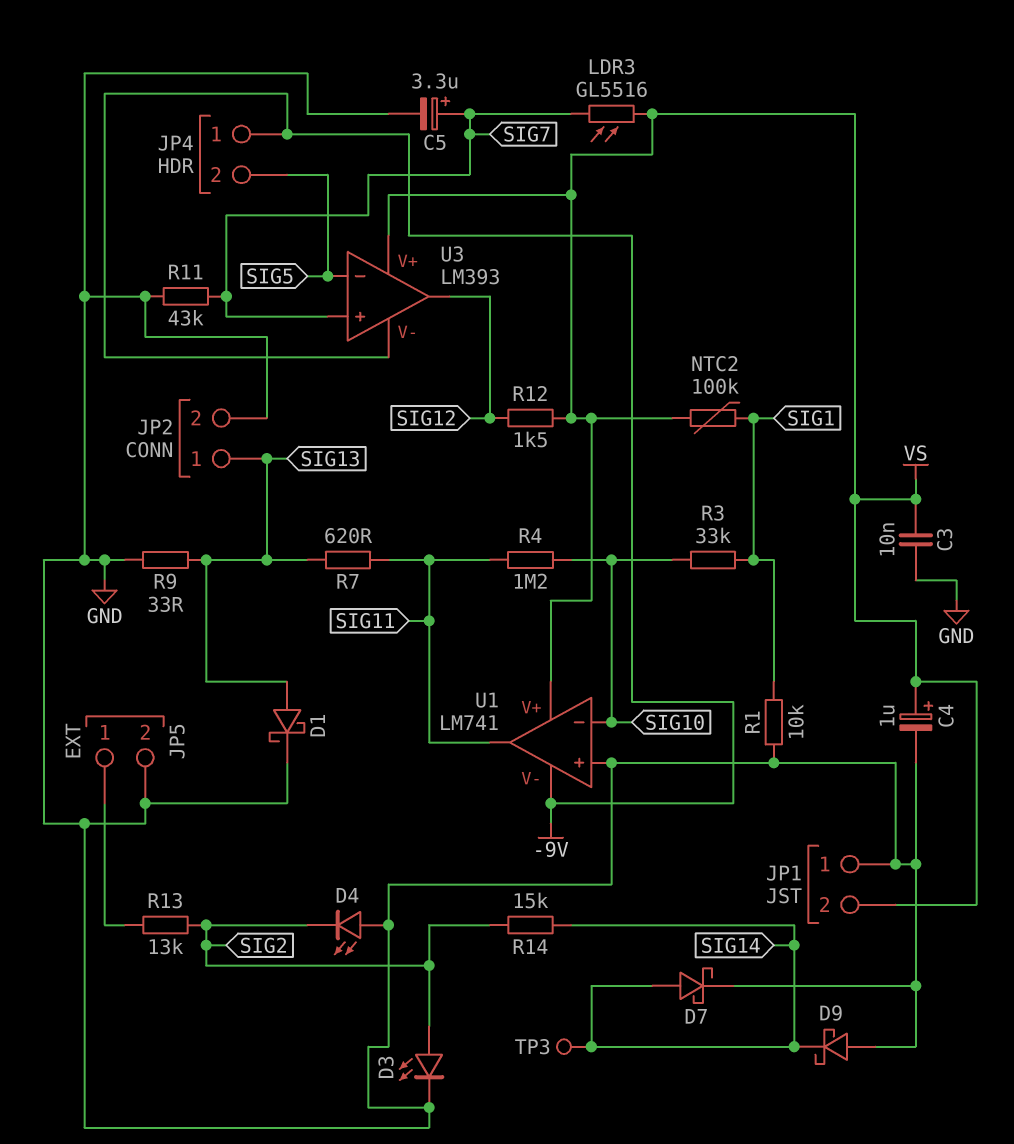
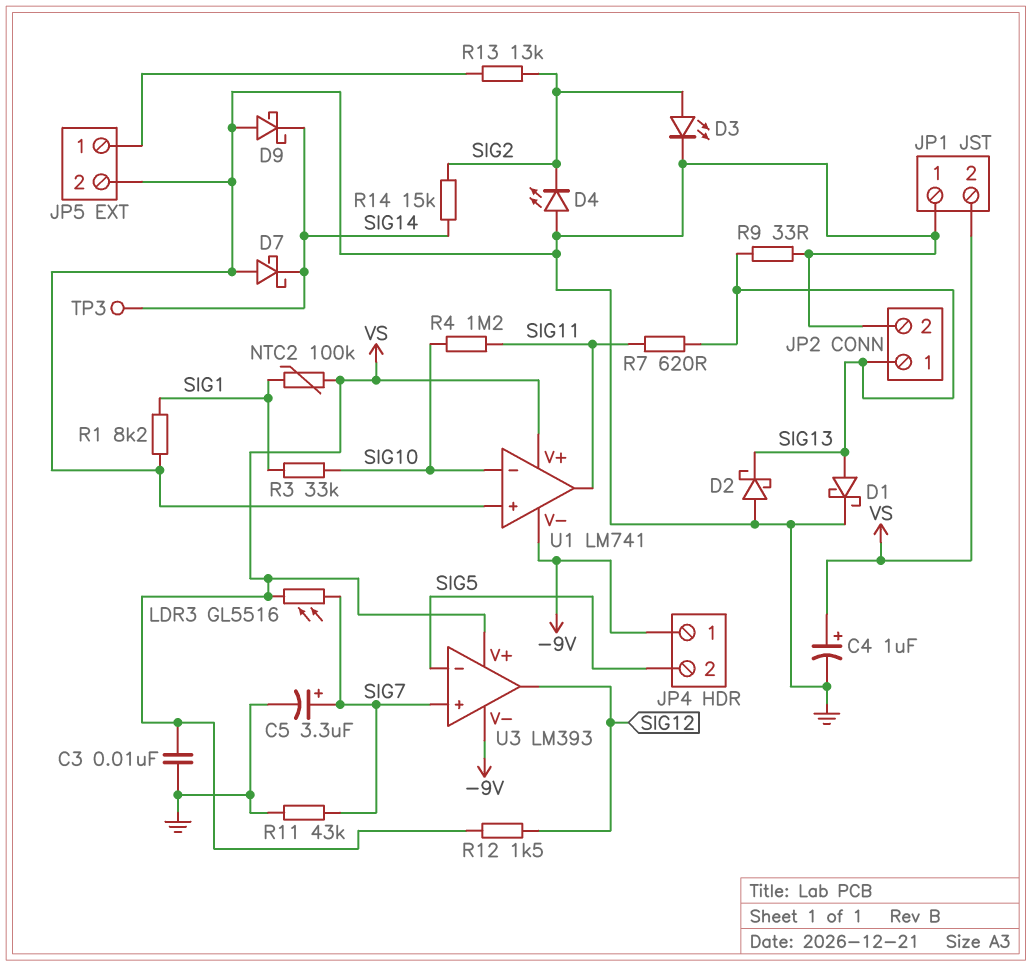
D2: none -> schottky (A GND, K SIG13)
D7: schottky (A SIG14, K GND) -> schottky (A GND, K SIG14)
R1: 10k (GND, SIG1) -> 8.2k (GND, SIG1)

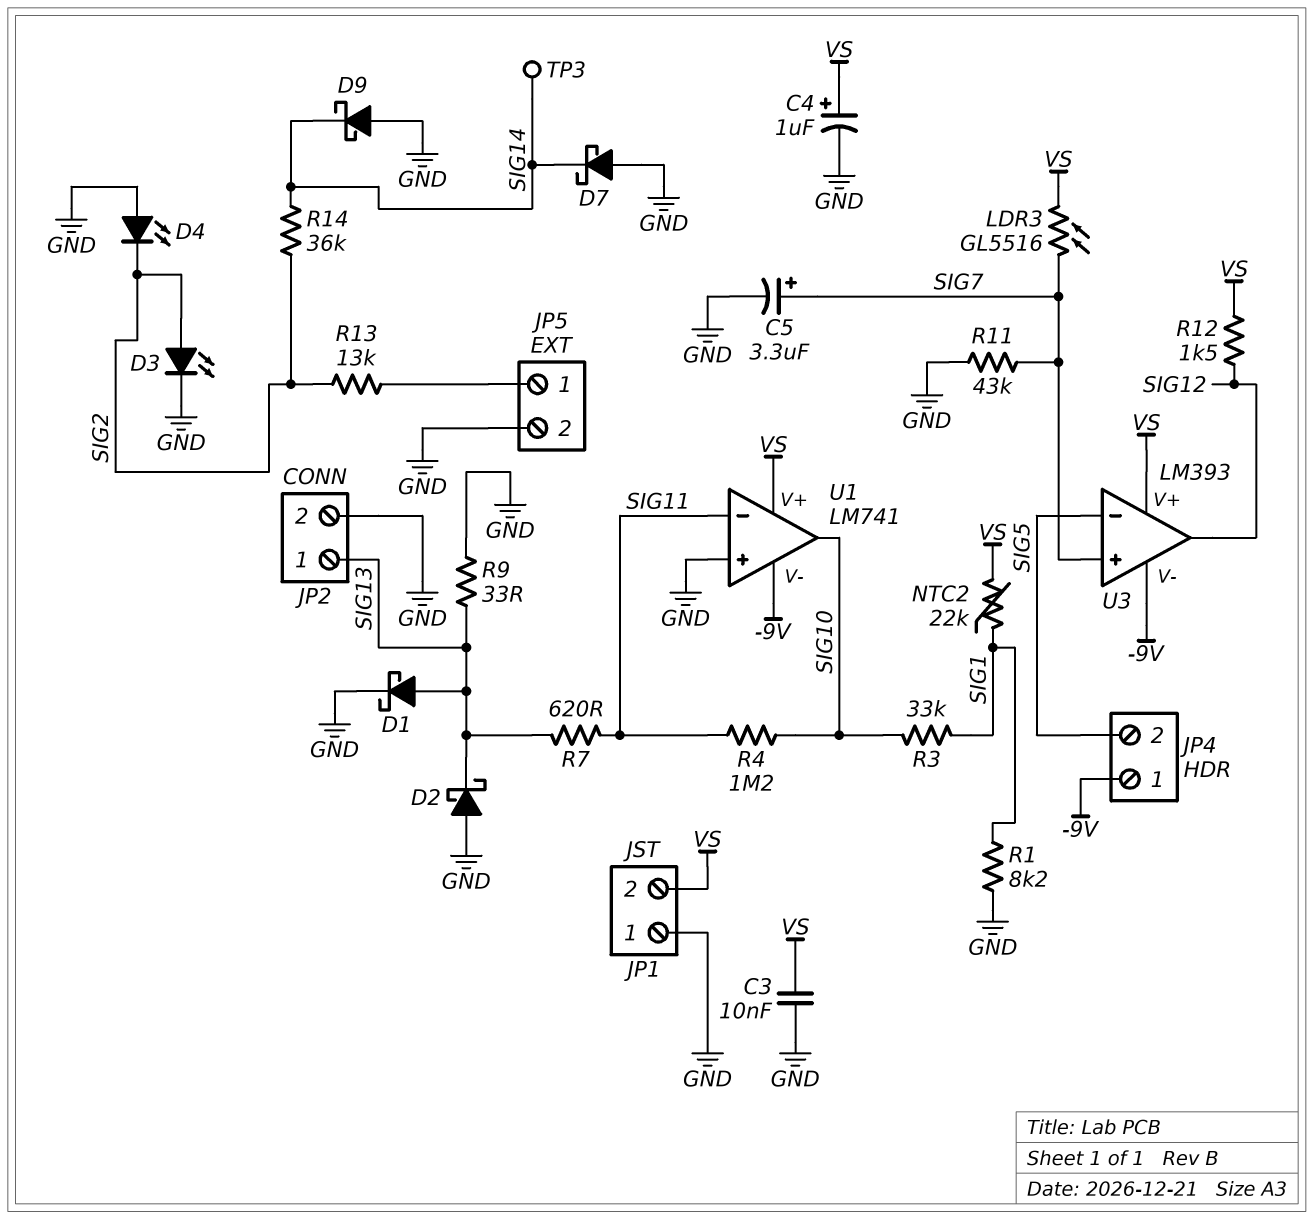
NTC2: 100k (SIG1, VS) -> 22k (SIG1, VS)
R14: 15k (SIG2, SIG14) -> 36k (SIG2, SIG14)
U1 pin in-: SIG10 -> SIG11
U1 pin out: SIG11 -> SIG10

